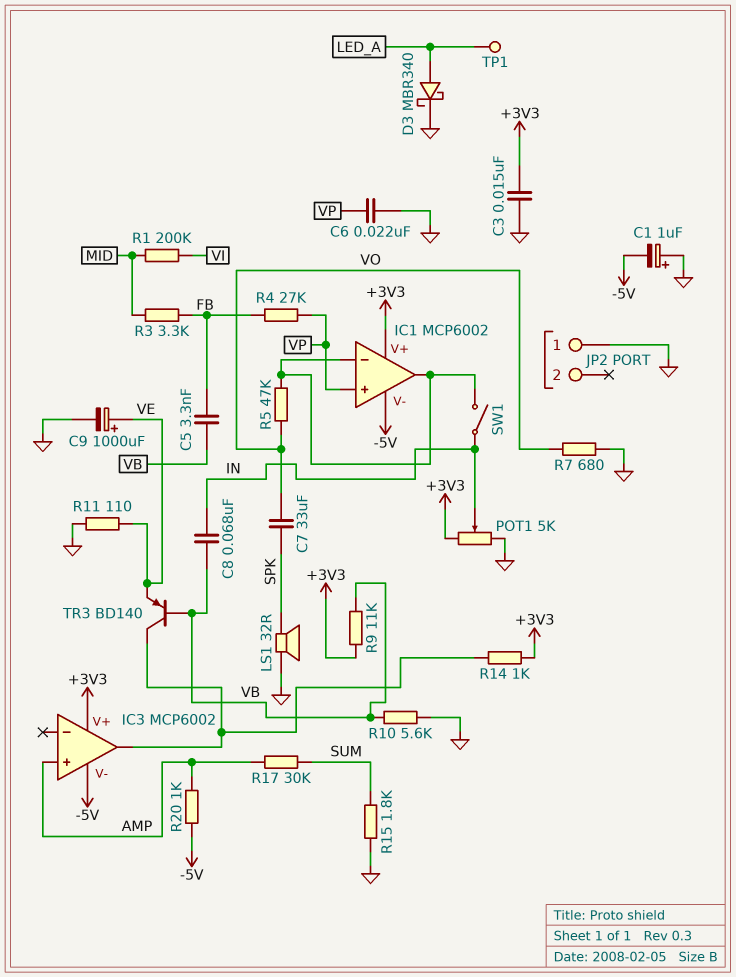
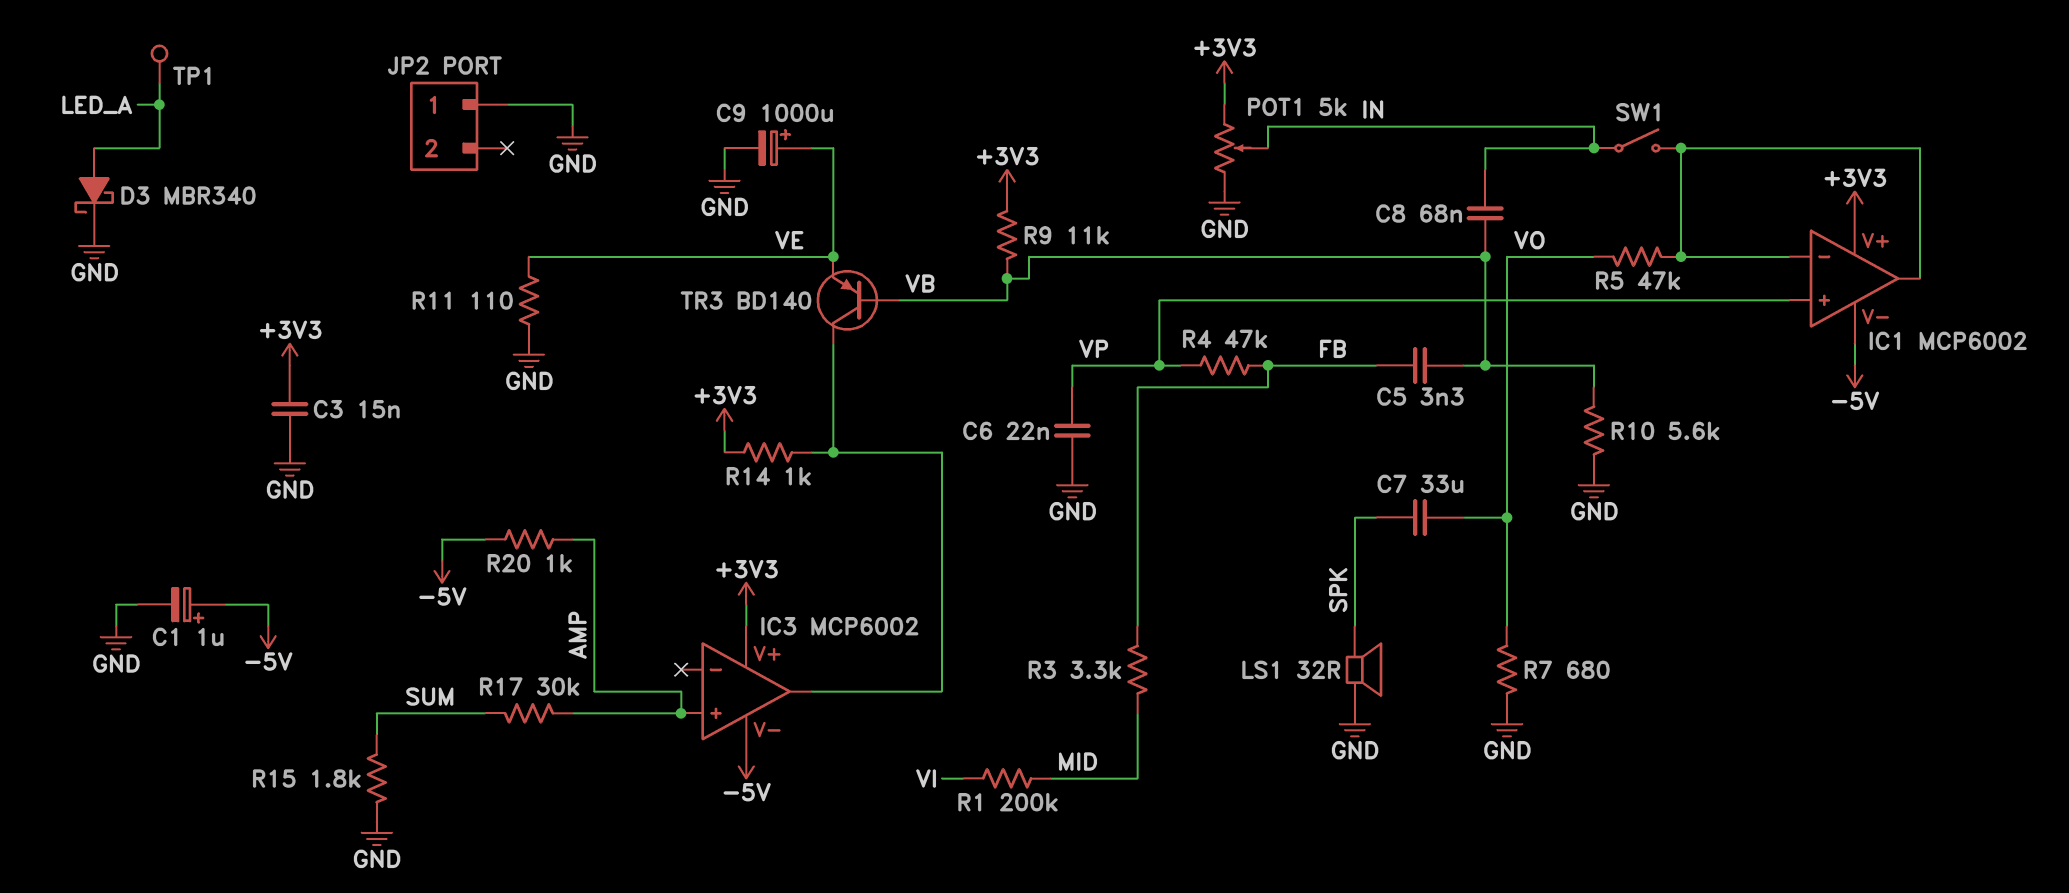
C1: 1uF (plus GND, minus -5V) -> 1uF (plus -5V, minus GND)
R4: 27k (FB, VP) -> 47k (FB, VP)

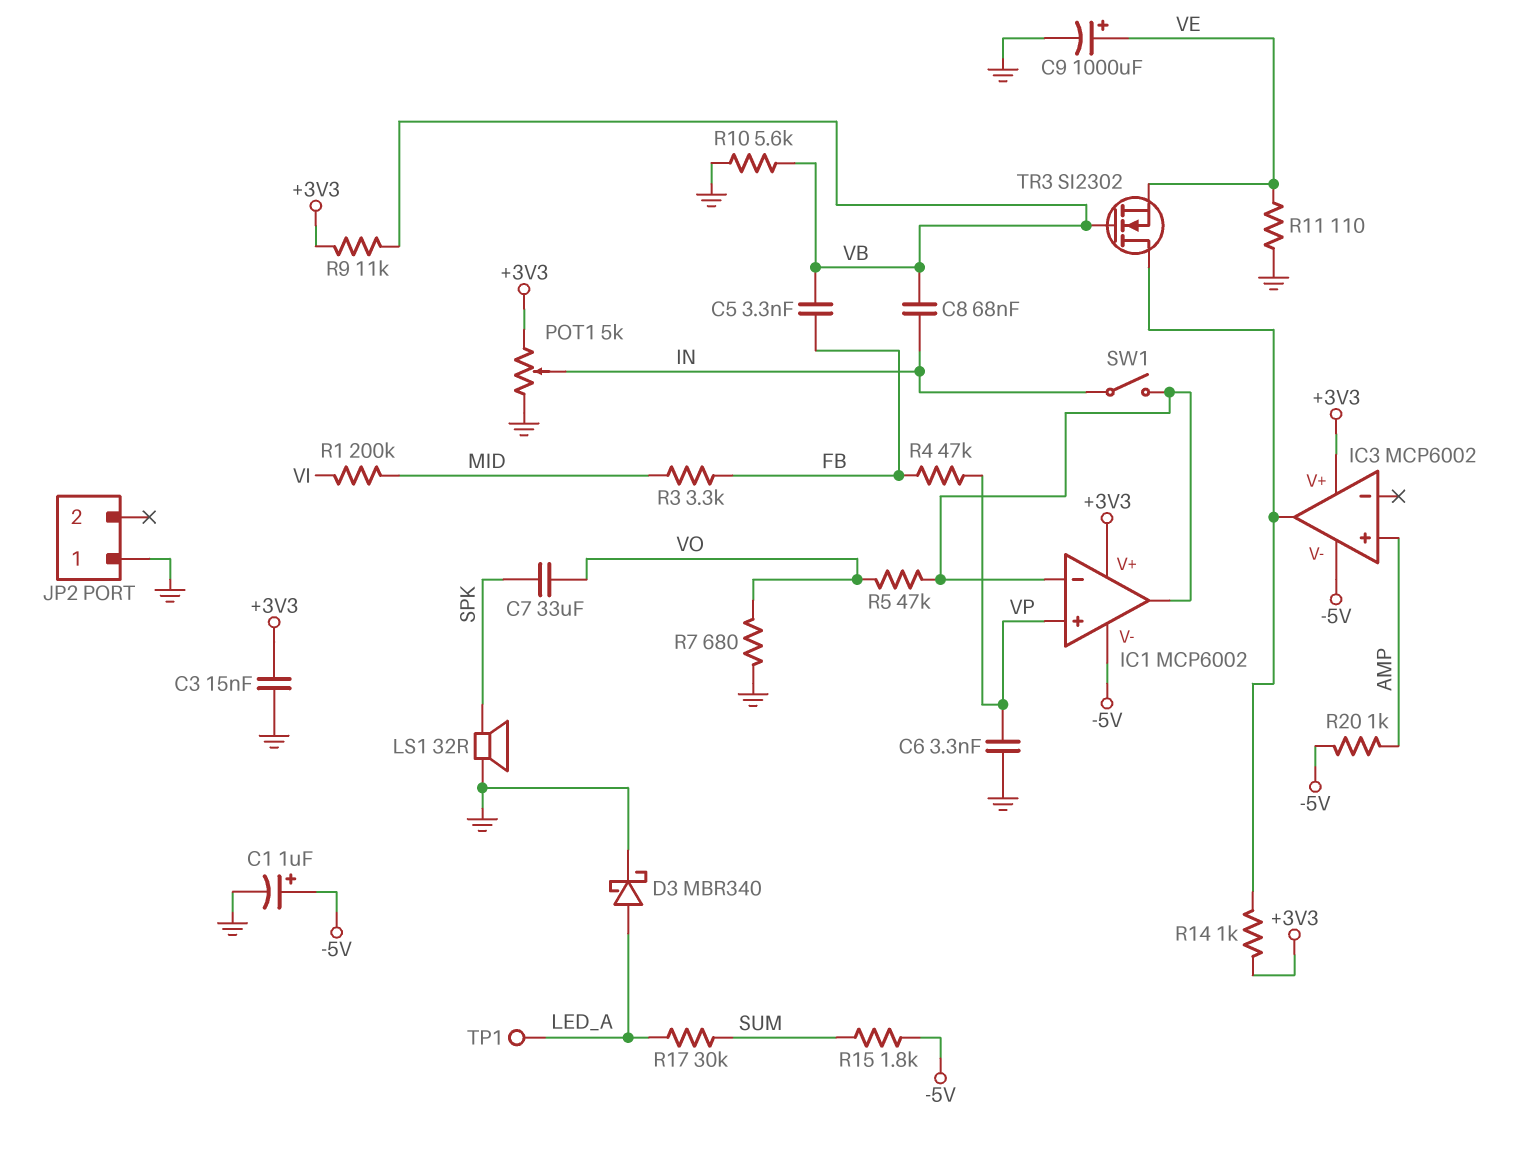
C6: 22nF (GND, VP) -> 3.3nF (GND, VP)
R15: 1.8k (GND, SUM) -> 1.8k (-5V, SUM)
R17: 30k (AMP, SUM) -> 30k (LED_A, SUM)
TR3: PNP BD140 (B VB, C IC3/out, E VE) -> NMOS SI2302 (G VB, D IC3/out, S VE)

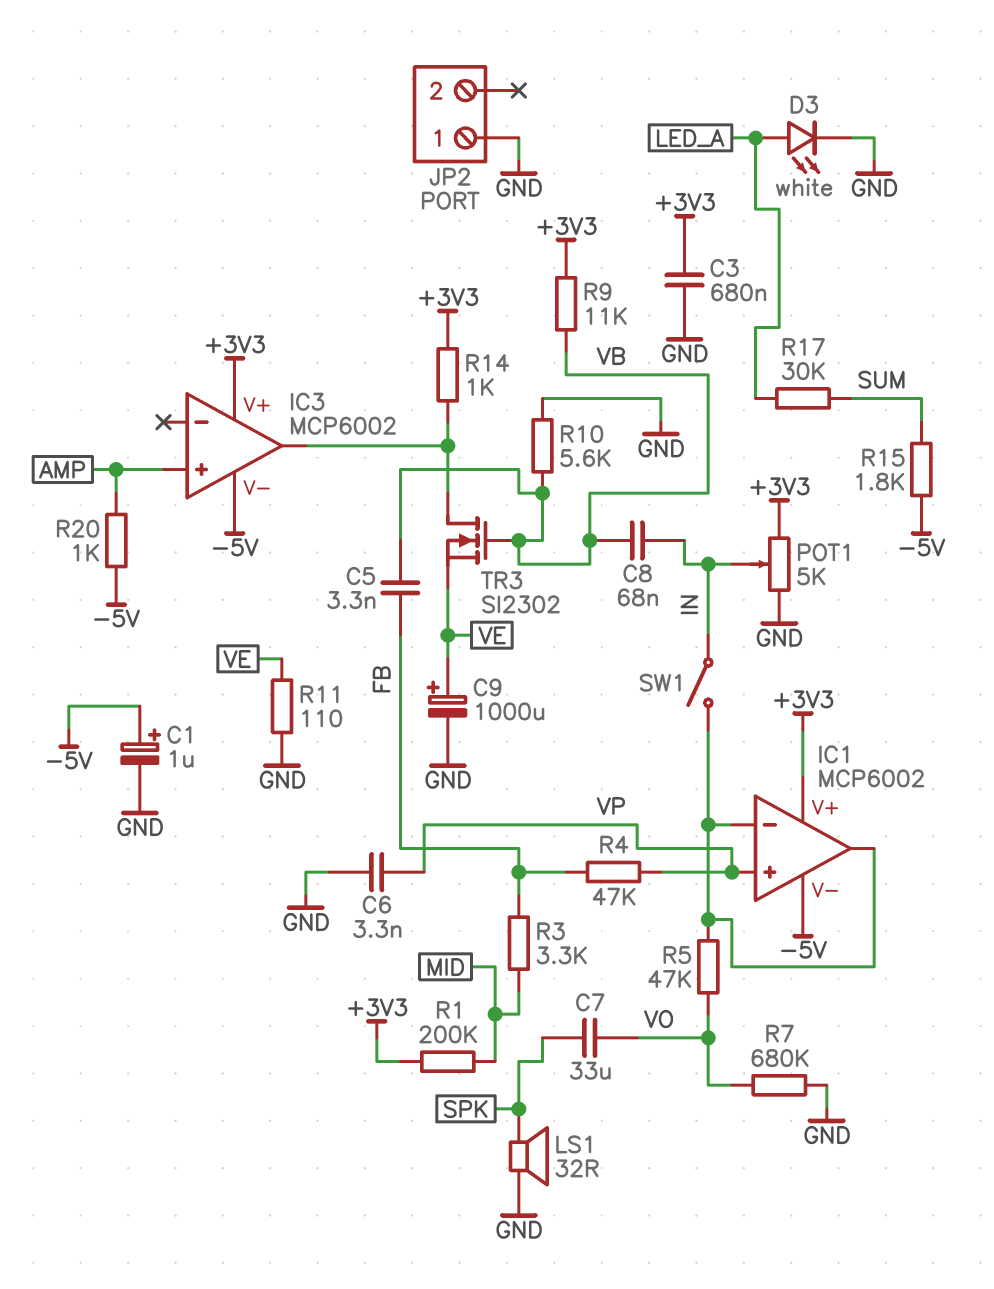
C3: 15nF (+3V3, GND) -> 680nF (+3V3, GND)
D3: schottky MBR340 (A LED_A, K GND) -> LED white (A LED_A, K GND)
R1: 200k (MID, VI) -> 200k (+3V3, MID)
R7: 680 (GND, VO) -> 680k (GND, VO)
TP1: test point (LED_A) -> none

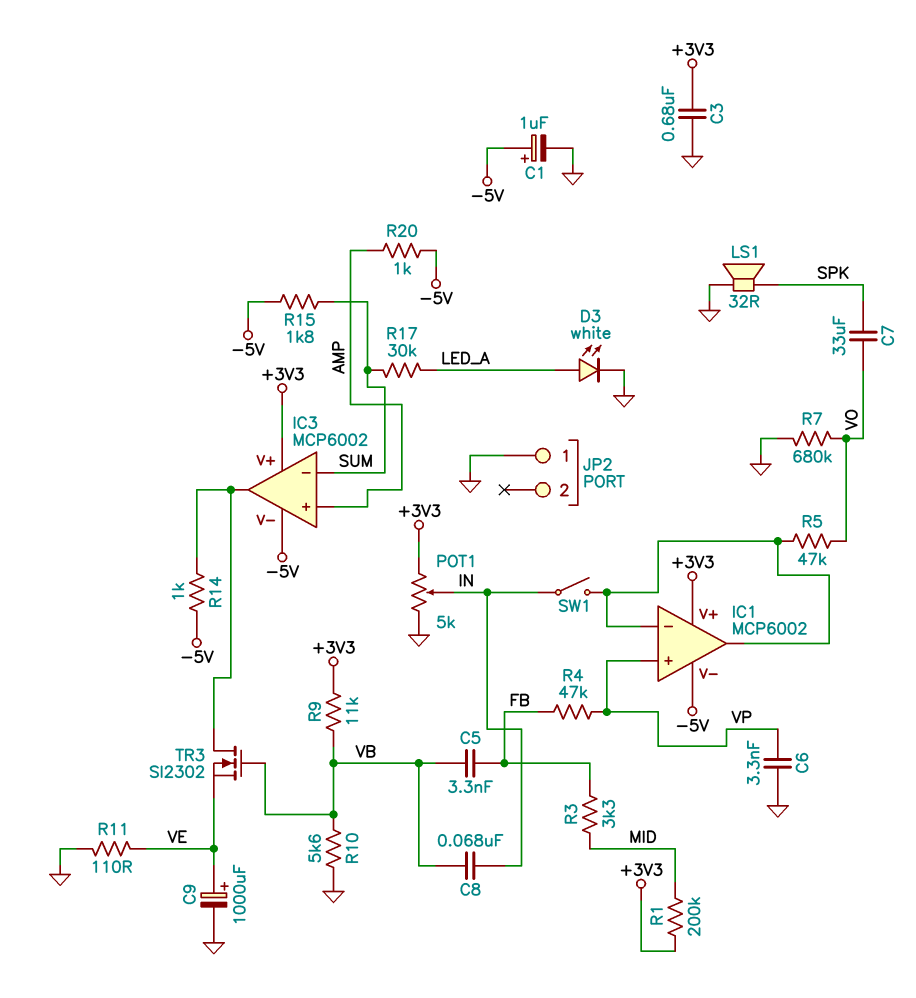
IC3 pin in-: none -> SUM
R14: 1k (+3V3, IC3/out) -> 1k (-5V, IC3/out)

